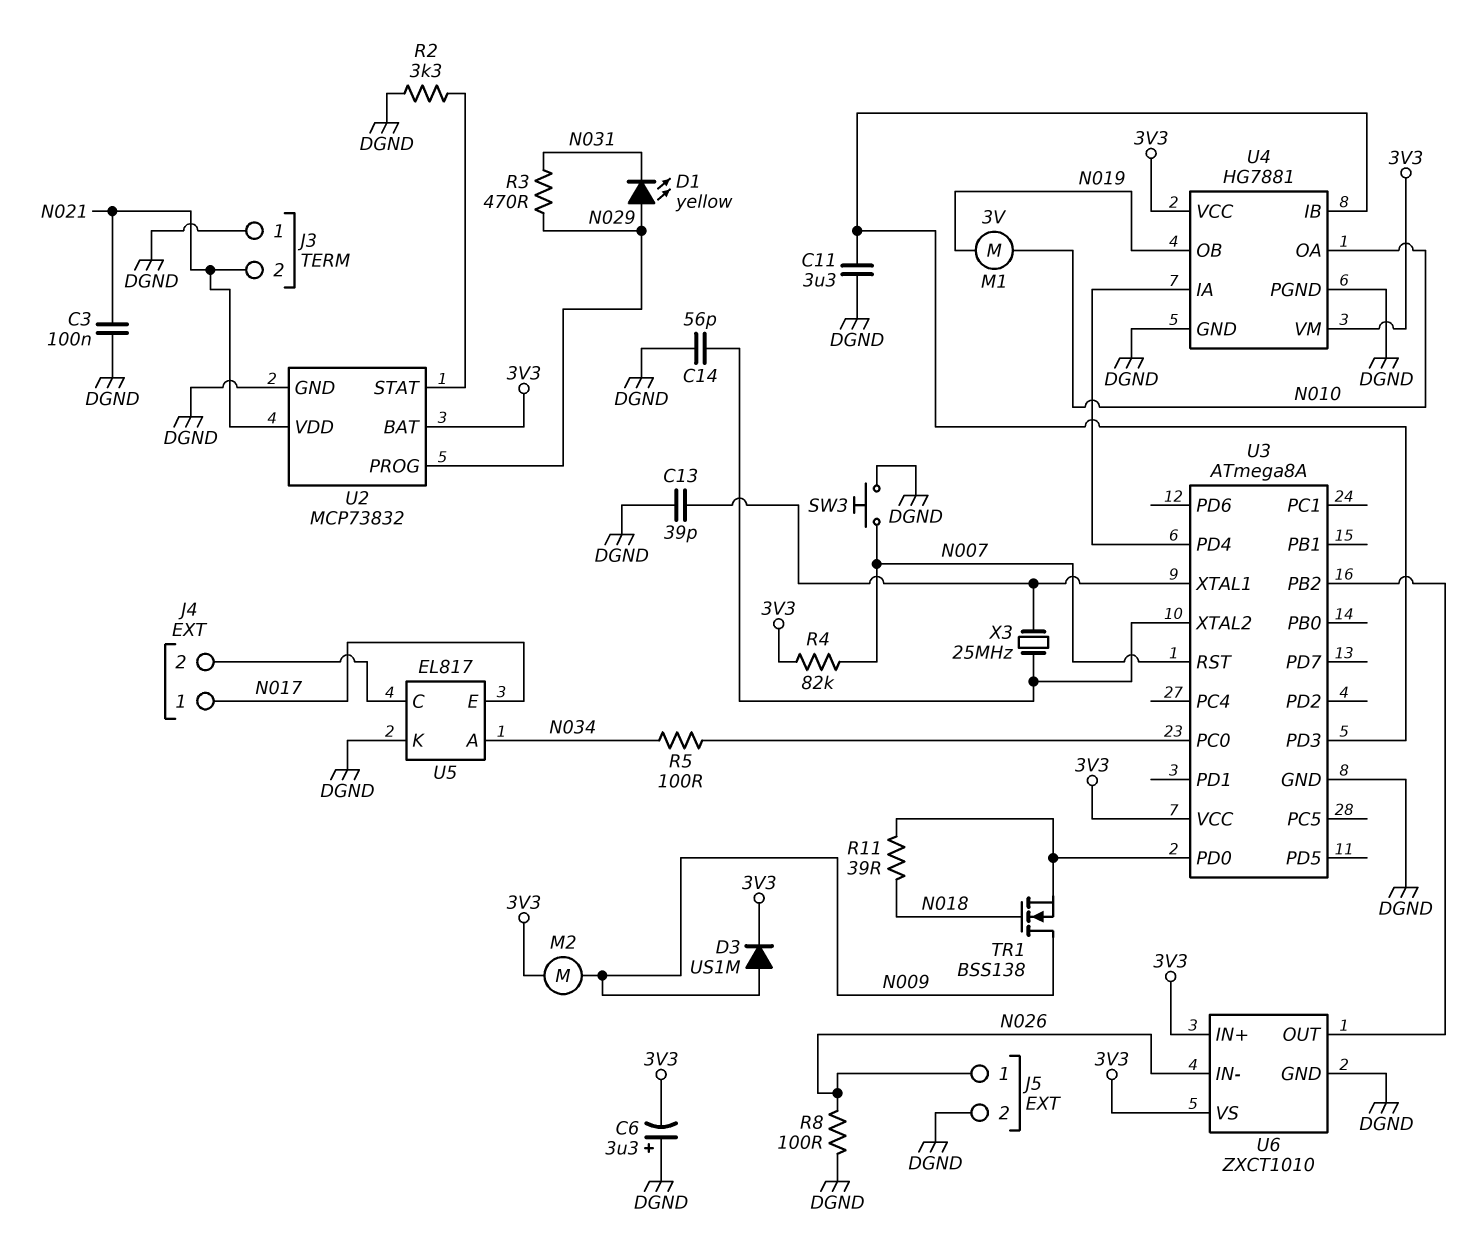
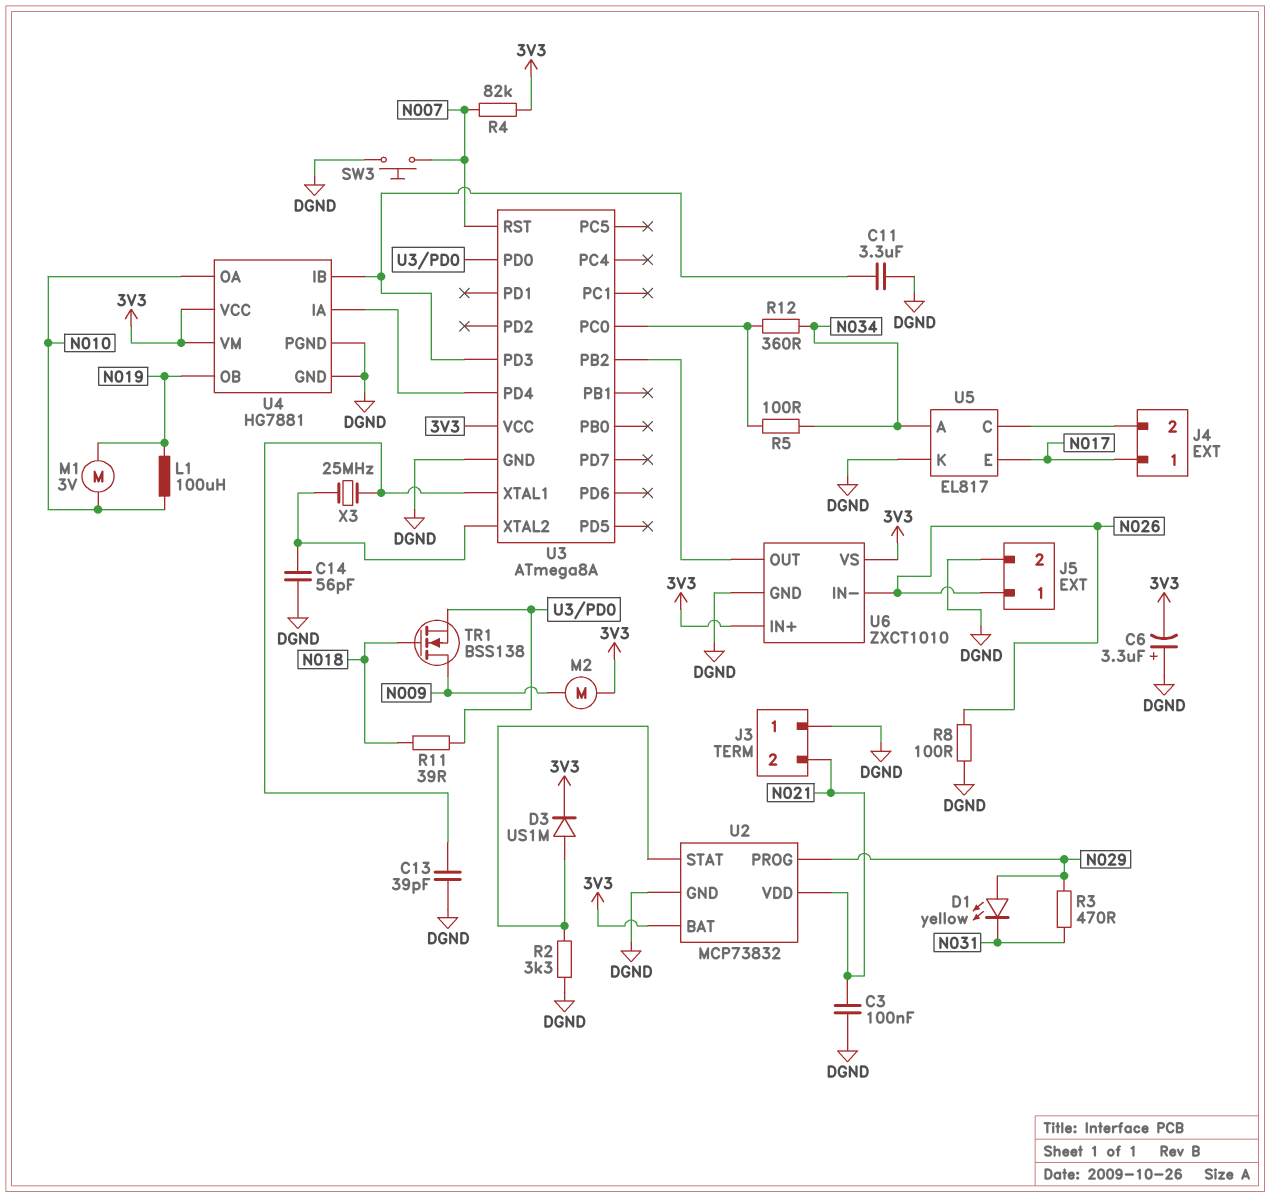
D3: diode US1M (A N009, K 3V3) -> diode US1M (A U2/STAT, K 3V3)
L1: none -> 100uH (N010, N019)
R12: none -> 360 (N034, U3/PC0)

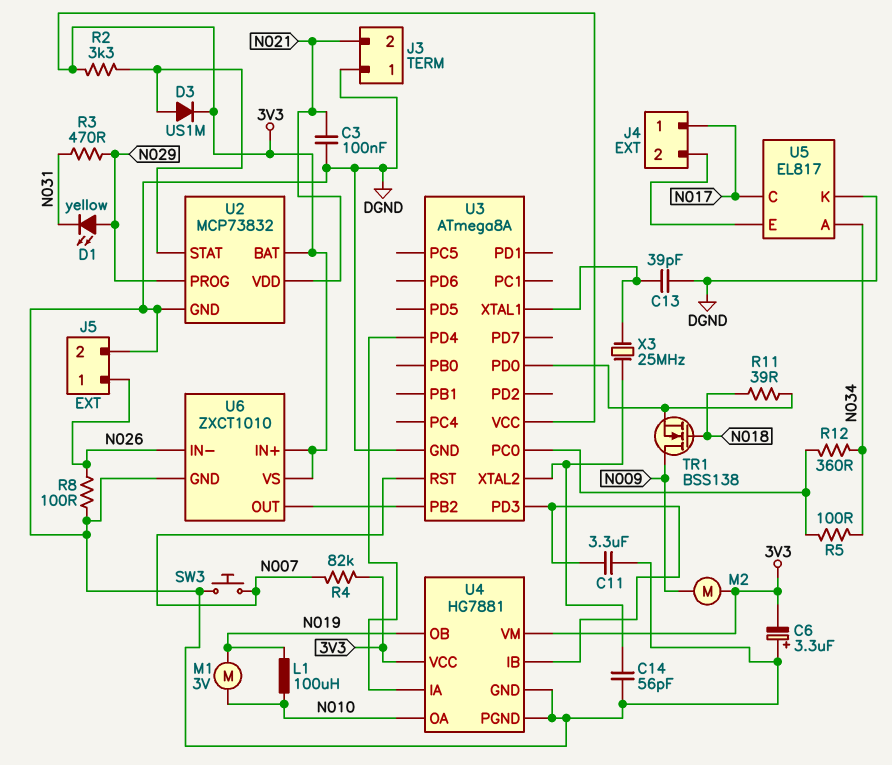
R2: 3.3k (DGND, U2/STAT) -> 3.3k (3V3, U2/STAT)
U5 pin C: J4/2 -> N017
U5 pin E: N017 -> J4/2

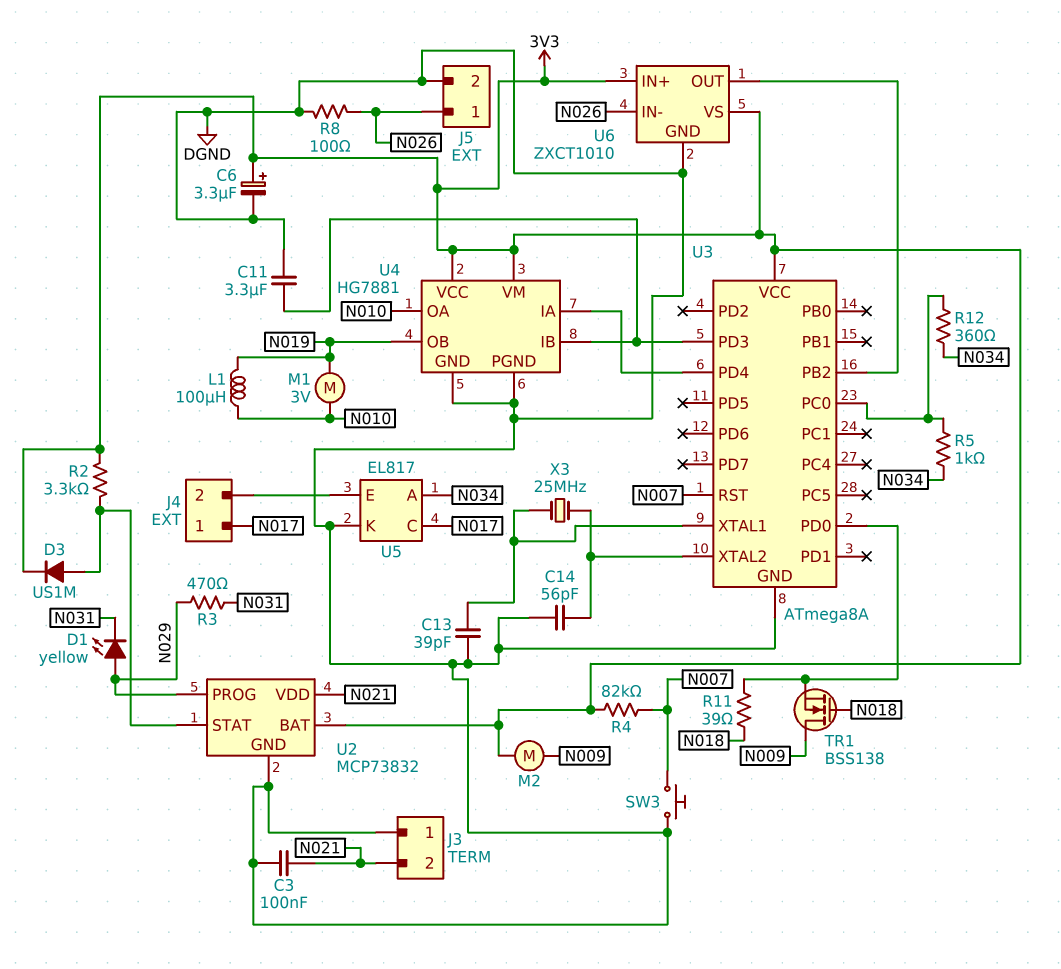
C6: 3.3uF (plus DGND, minus 3V3) -> 3.3uF (plus 3V3, minus DGND)
R5: 100 (N034, U3/PC0) -> 1k (N034, U3/PC0)

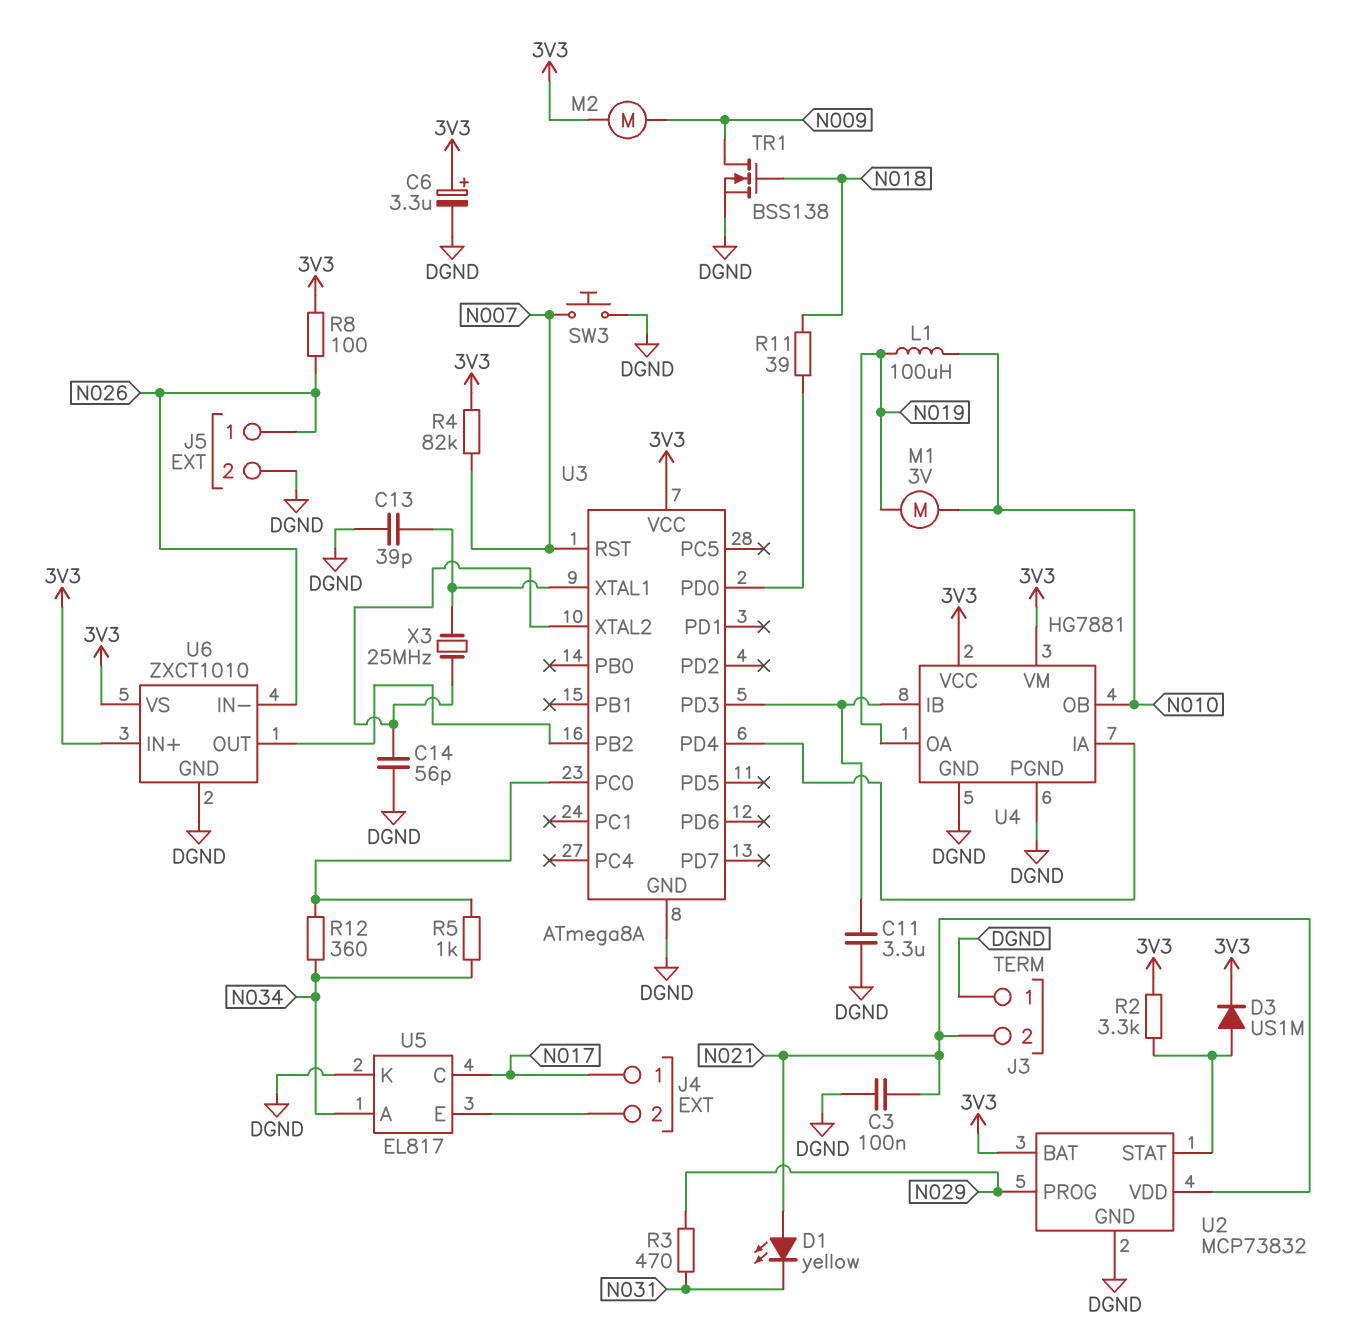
D1: LED yellow (A N029, K N031) -> LED yellow (A N021, K N031)
R8: 100 (DGND, N026) -> 100 (3V3, N026)
TR1: NMOS BSS138 (G N018, D N009, S U3/PD0) -> NMOS BSS138 (G N018, D N009, S DGND)
U4 pin OA: N010 -> N019
U4 pin OB: N019 -> N010

